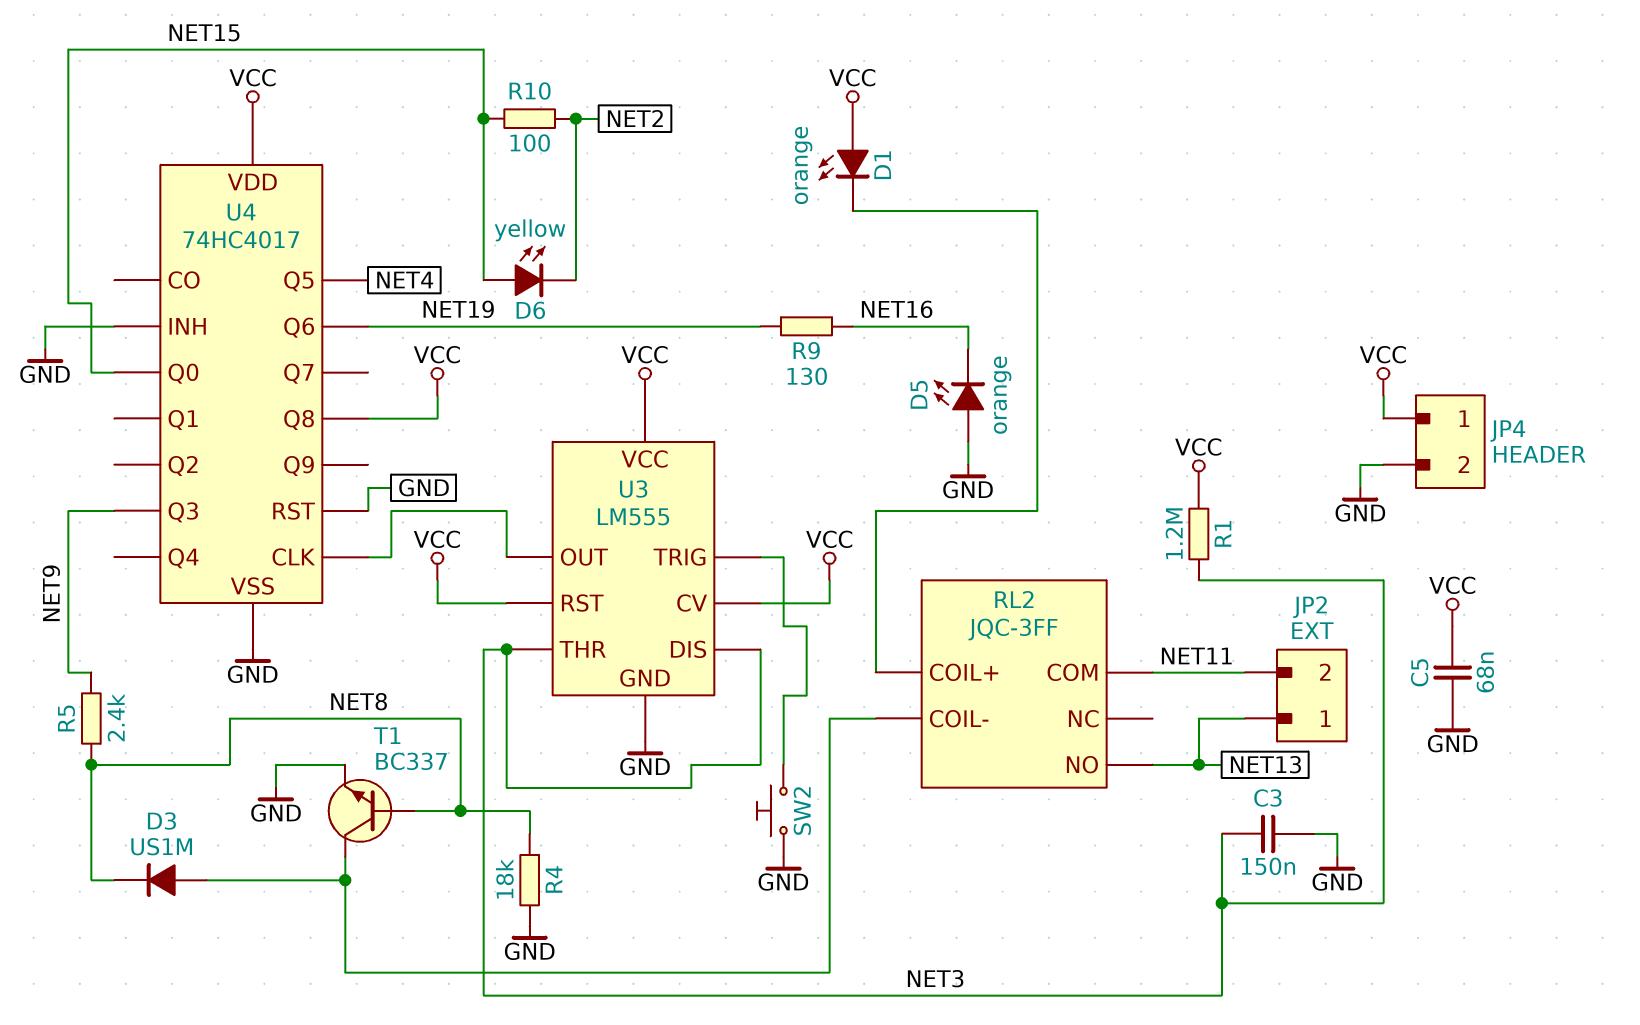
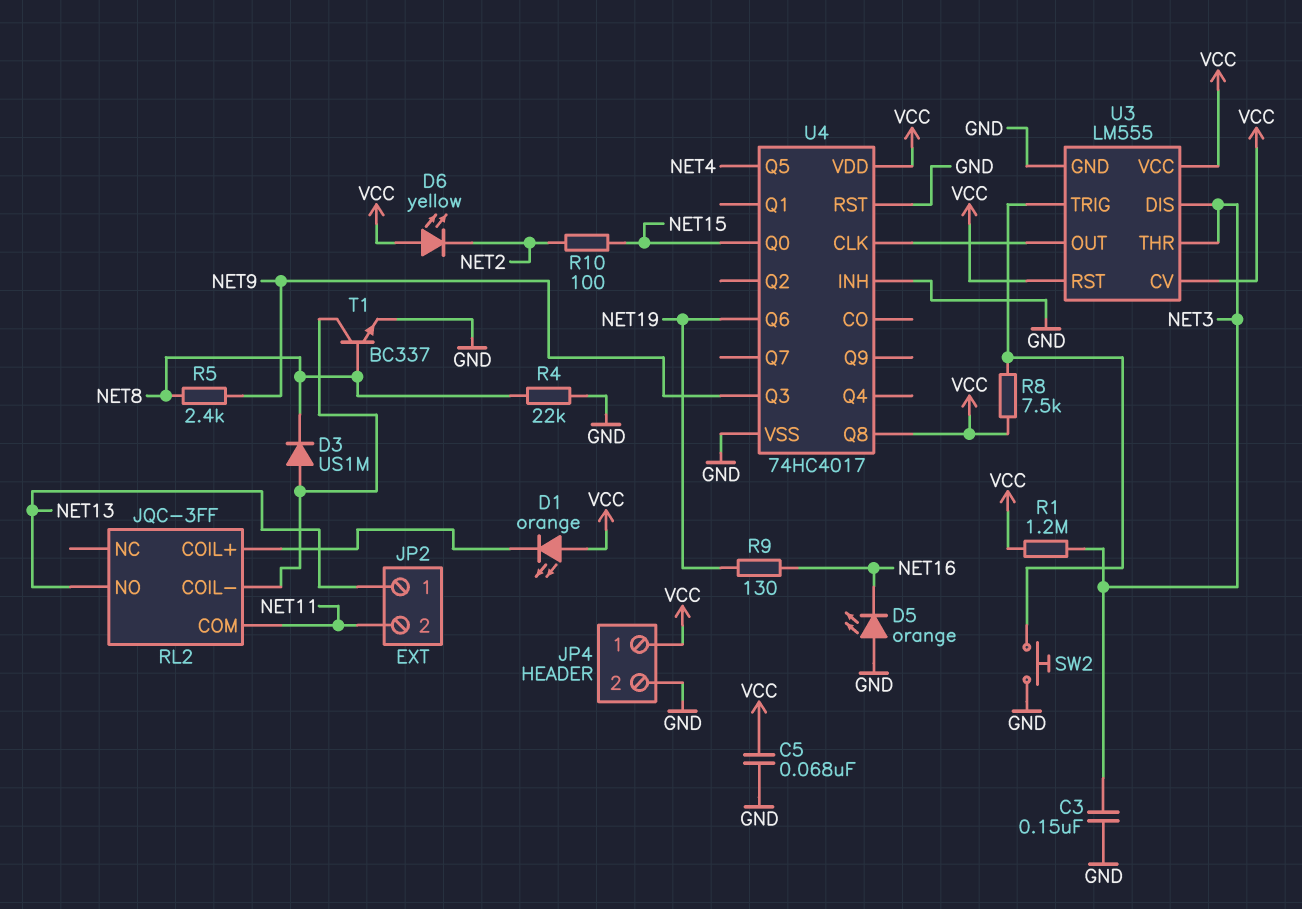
D6: LED yellow (A NET15, K NET2) -> LED yellow (A VCC, K NET2)
R4: 18k (GND, NET8) -> 22k (GND, NET8)
R8: none -> 7.5k (U3/TRIG, VCC)

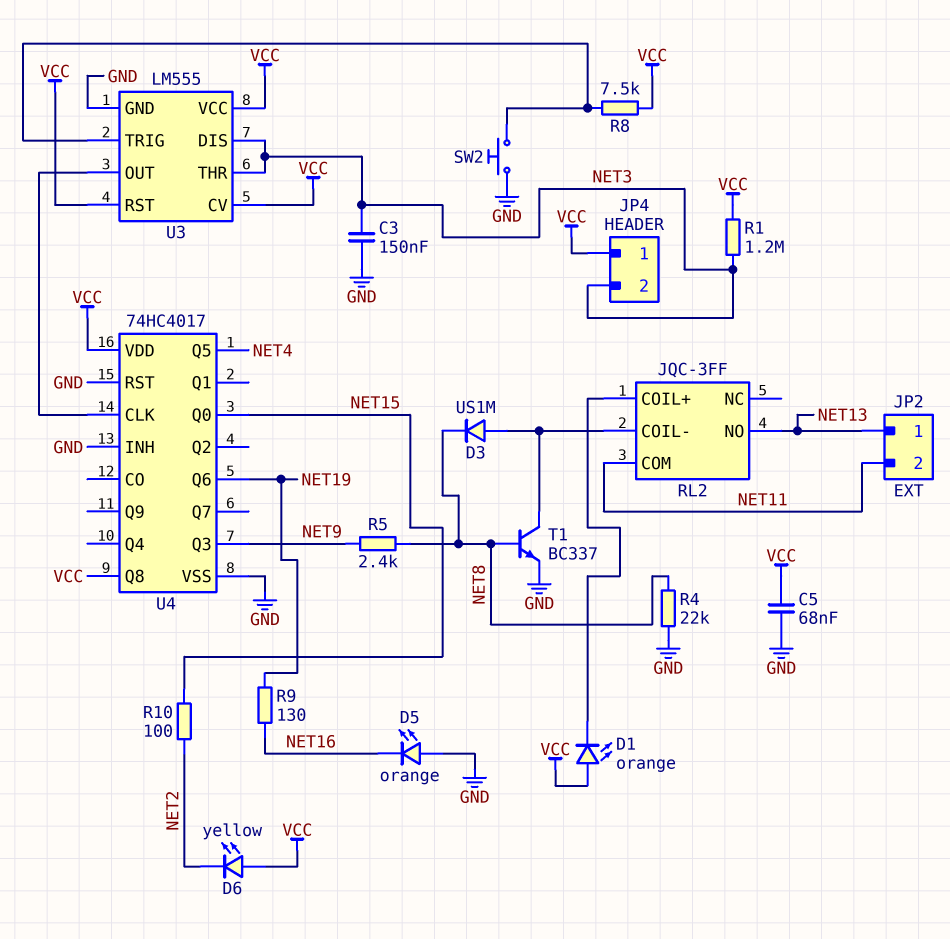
JP4 pin 2: GND -> NET3

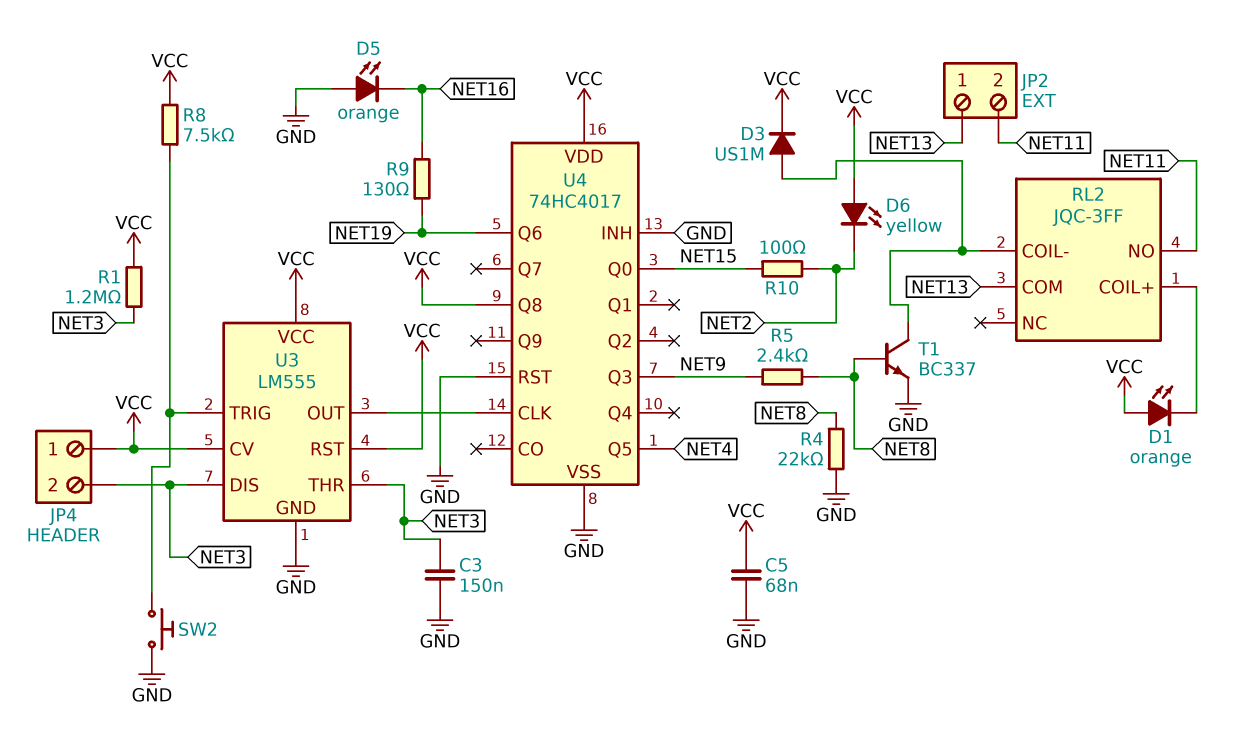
D3: diode US1M (A RL2/COIL-, K NET8) -> diode US1M (A RL2/COIL-, K VCC)
RL2 pin COM: NET11 -> NET13
RL2 pin NO: NET13 -> NET11

